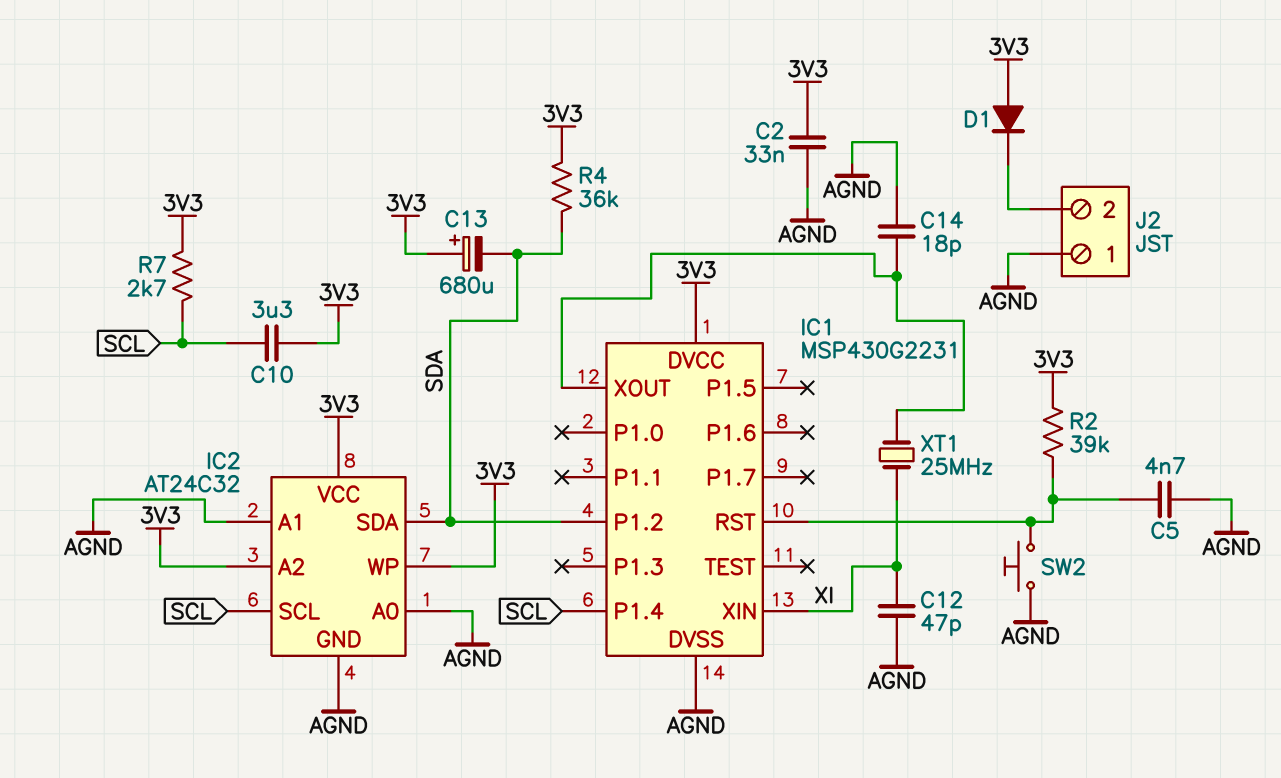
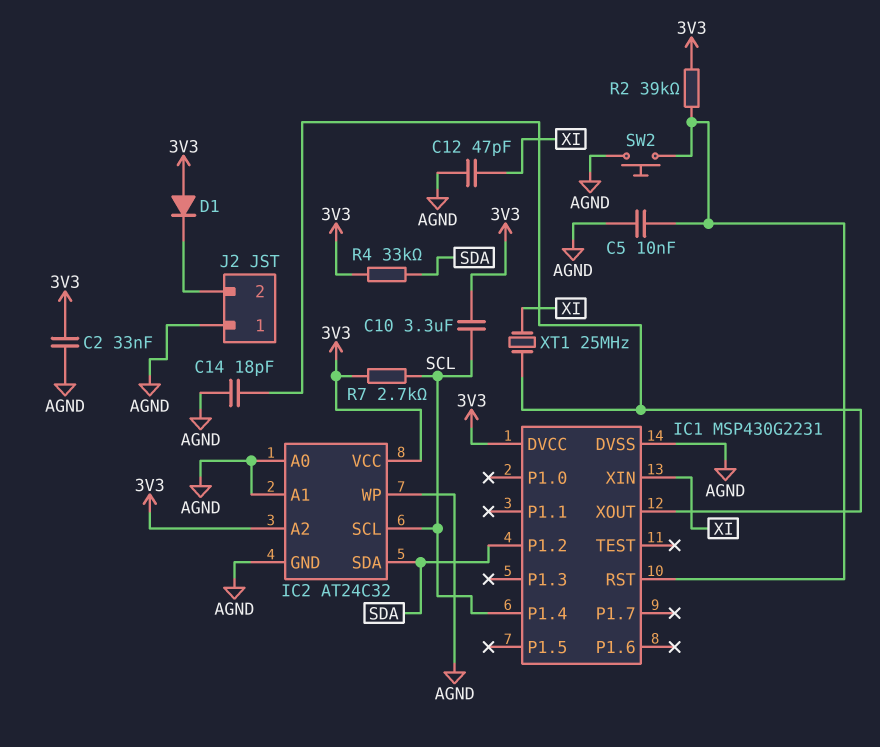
C5: 4.7nF (AGND, IC1/RST) -> 10nF (AGND, IC1/RST)
C13: 680uF (plus 3V3, minus SDA) -> none
IC2 pin WP: 3V3 -> AGND
R4: 36k (3V3, SDA) -> 33k (3V3, SDA)

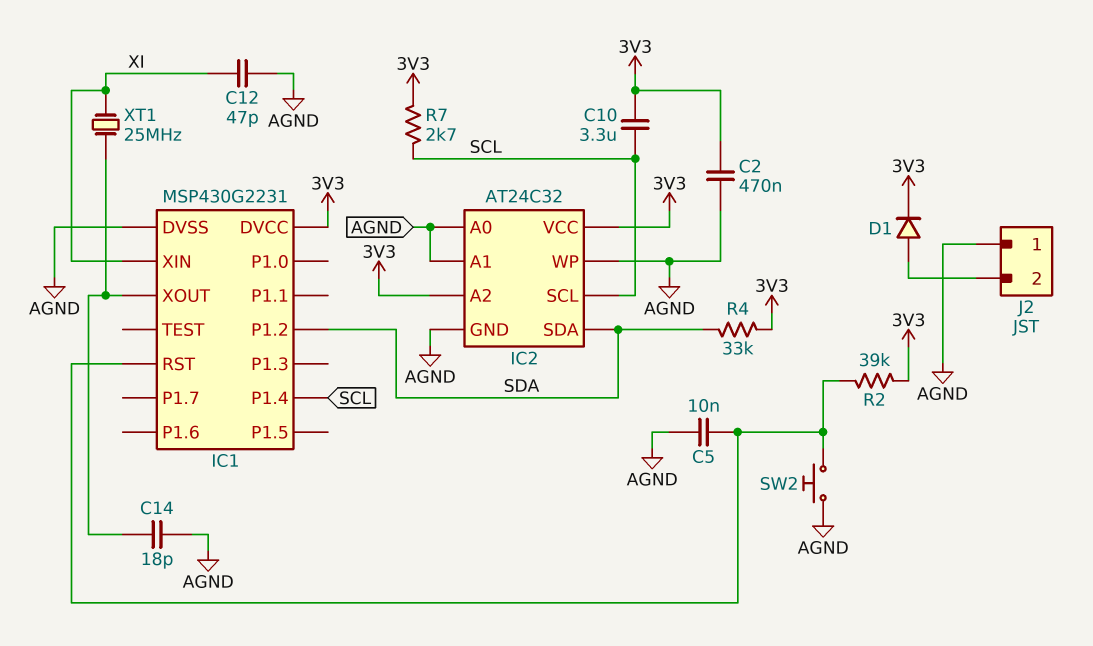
C2: 33nF (3V3, AGND) -> 470nF (3V3, AGND)
D1: diode (A 3V3, K J2/2) -> diode (A J2/2, K 3V3)

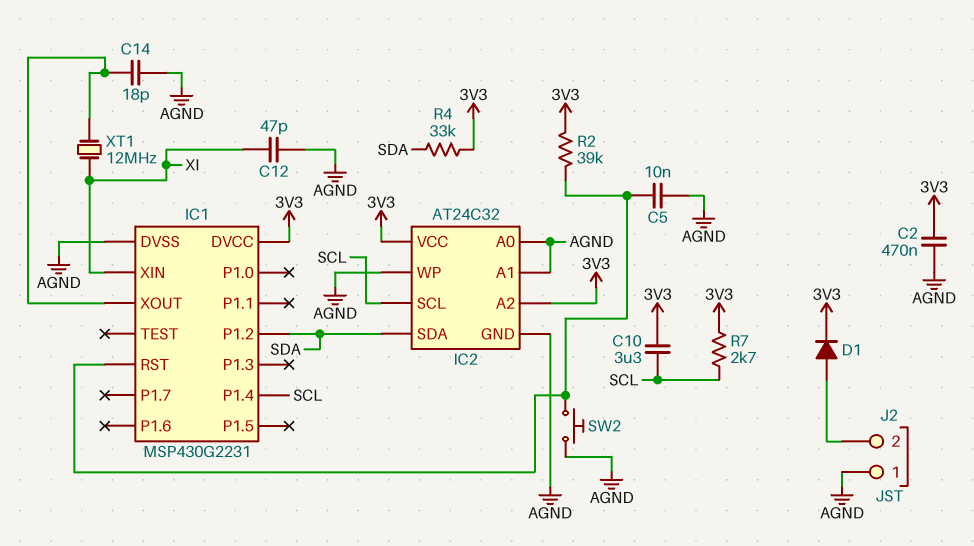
XT1: 25MHz (IC1/XOUT, XI) -> 12MHz (IC1/XOUT, XI)

